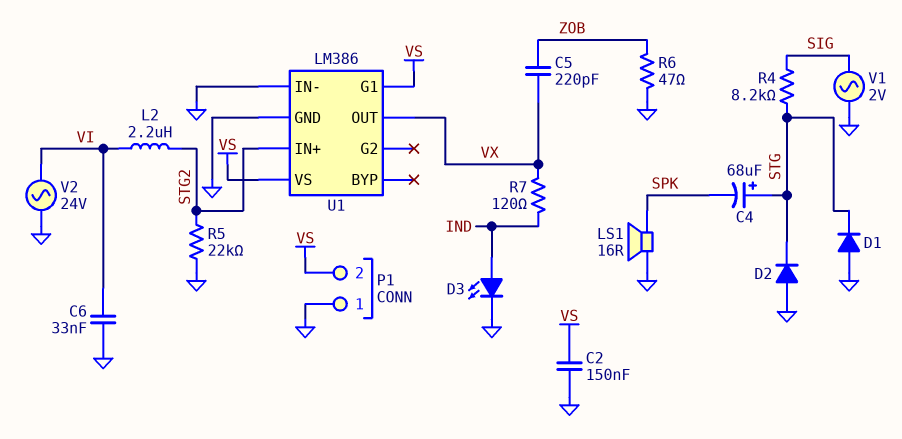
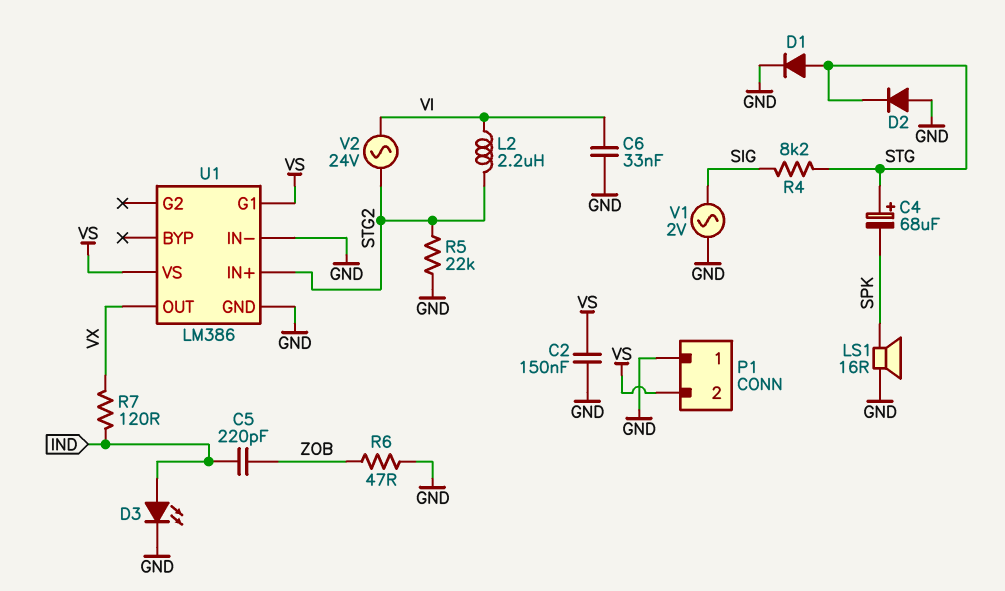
C5: 220pF (VX, ZOB) -> 220pF (IND, ZOB)
D1: diode (A GND, K STG) -> diode (A STG, K GND)
V2: AC 24V (GND, VI) -> AC 24V (STG2, VI)

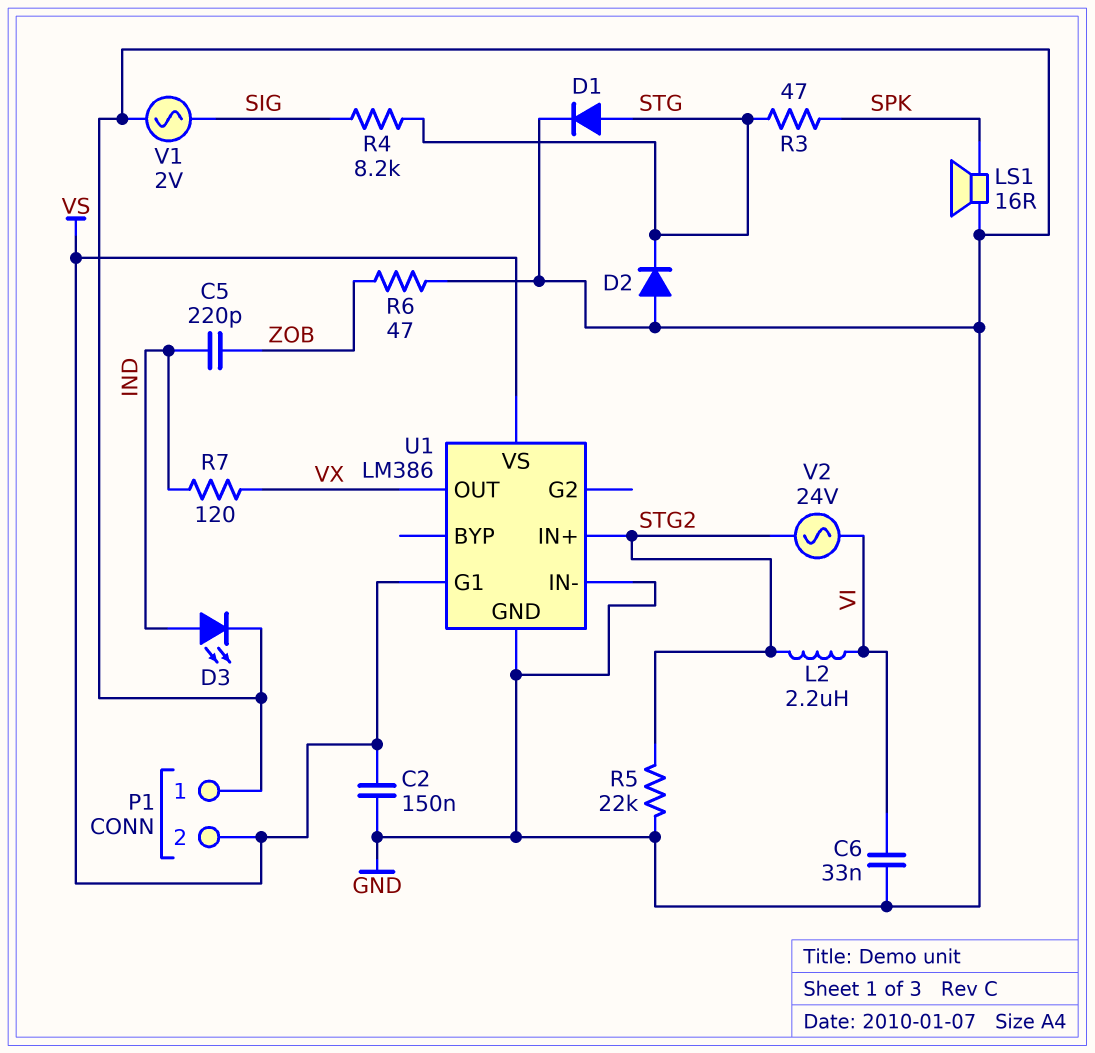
C4: 68uF (plus STG, minus SPK) -> none
R3: none -> 47 (SPK, STG)

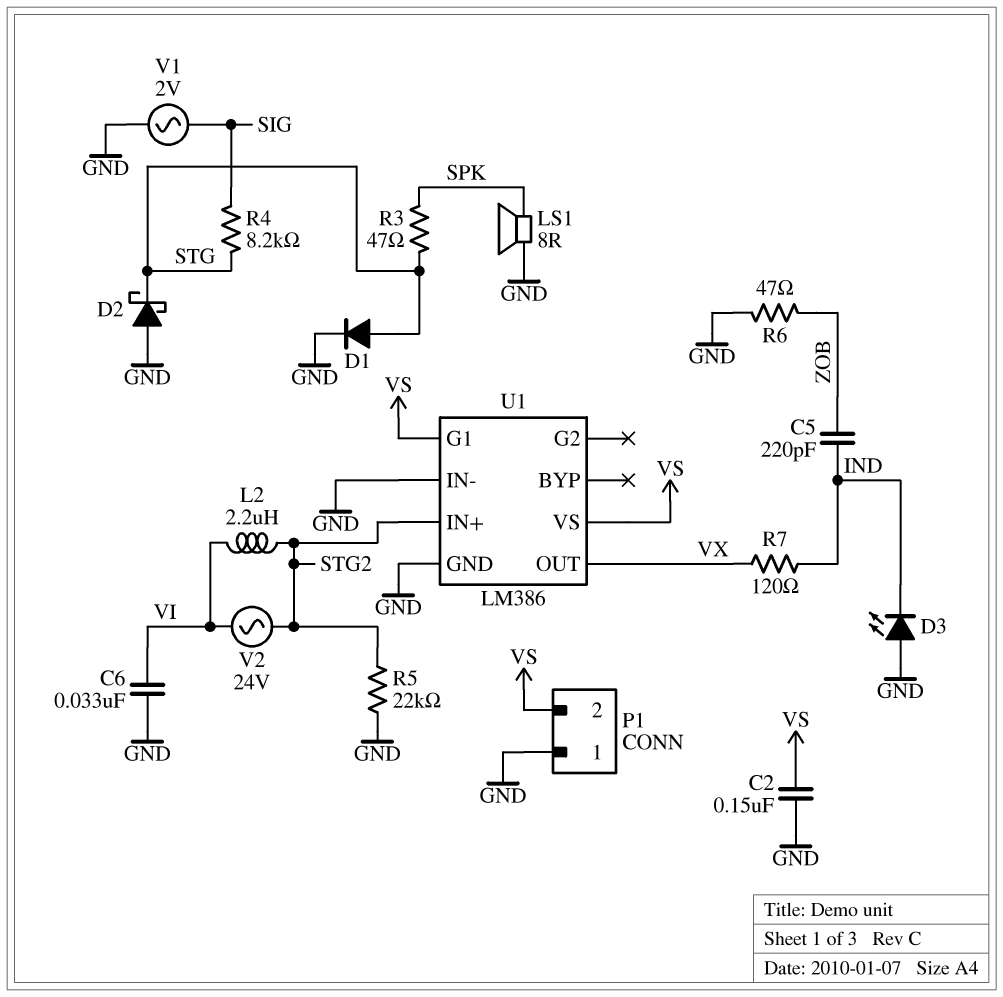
D2: diode (A GND, K STG) -> schottky (A GND, K STG)
D3: LED (A IND, K GND) -> LED (A GND, K IND)
LS1: speaker 16R (GND, SPK) -> speaker 8R (GND, SPK)

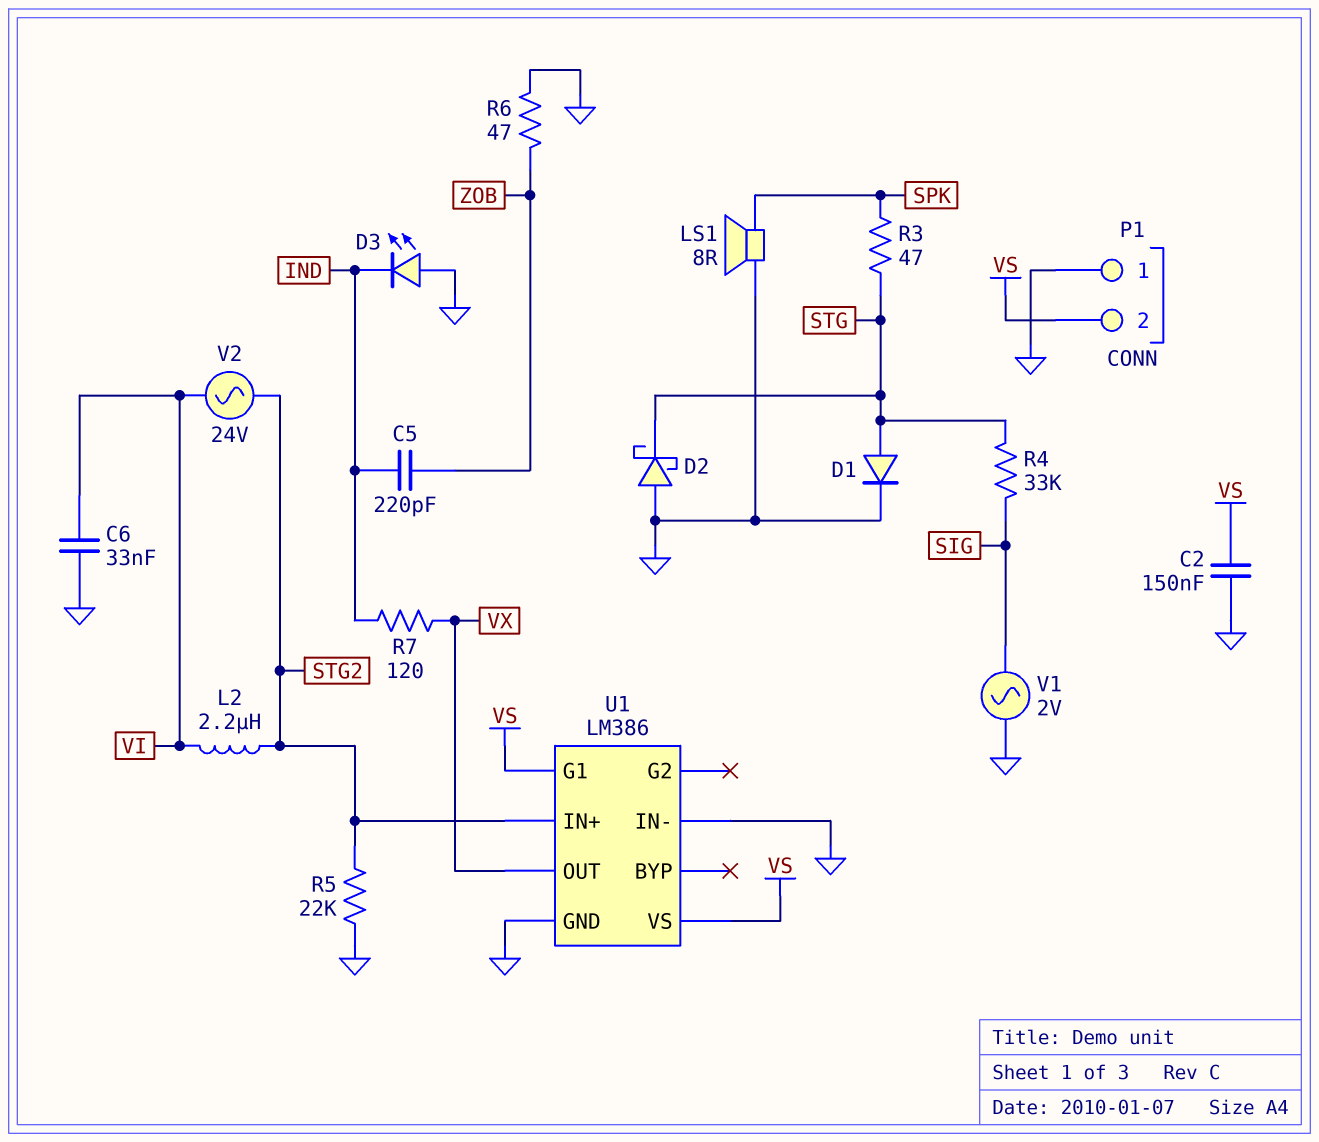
R4: 8.2k (SIG, STG) -> 33k (SIG, STG)

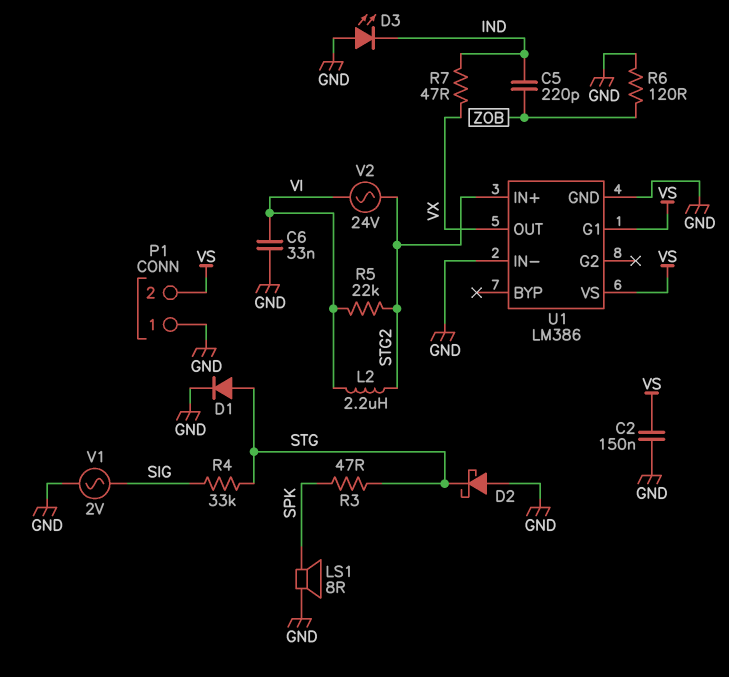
R5: 22k (GND, STG2) -> 22k (STG2, VI)
R6: 47 (GND, ZOB) -> 120 (GND, ZOB)
R7: 120 (IND, VX) -> 47 (IND, VX)

